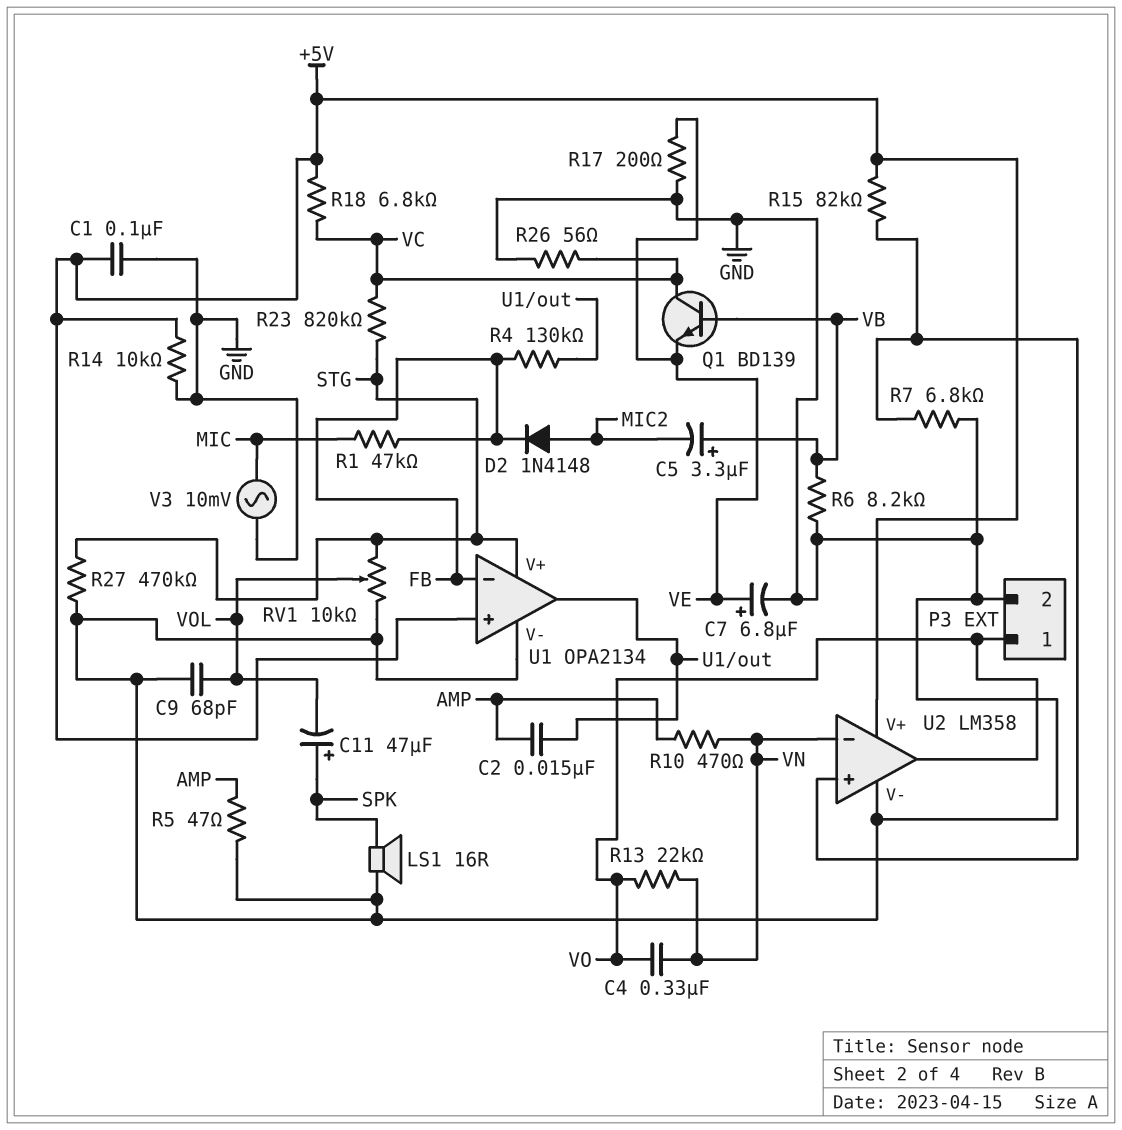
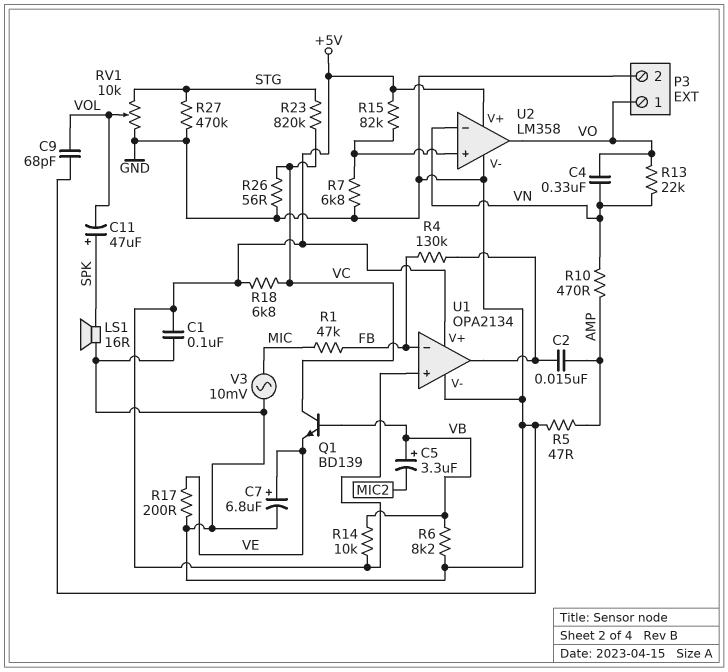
D2: diode 1N4148 (A MIC2, K FB) -> none
R14: 10k (+5V, GND) -> 10k (+5V, VB)
U1 pin V+: STG -> +5V

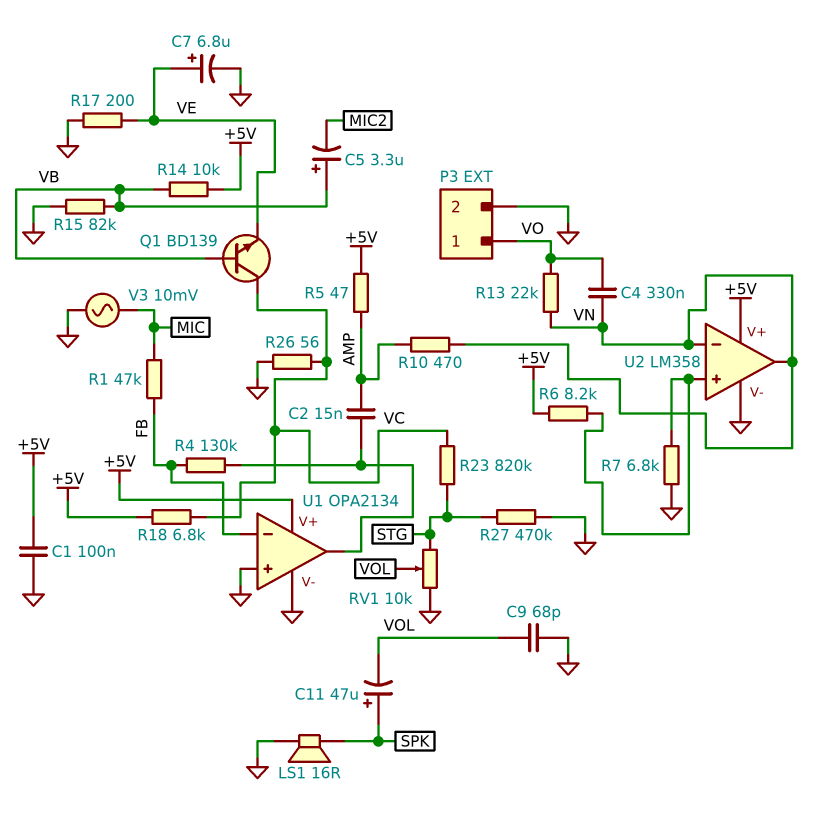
R5: 47 (AMP, GND) -> 47 (+5V, AMP)
R6: 8.2k (GND, VB) -> 8.2k (+5V, U2/in+)
R15: 82k (+5V, U2/in+) -> 82k (GND, VB)
U1 pin in+: +5V -> GND
U2 pin out: VO -> VN

